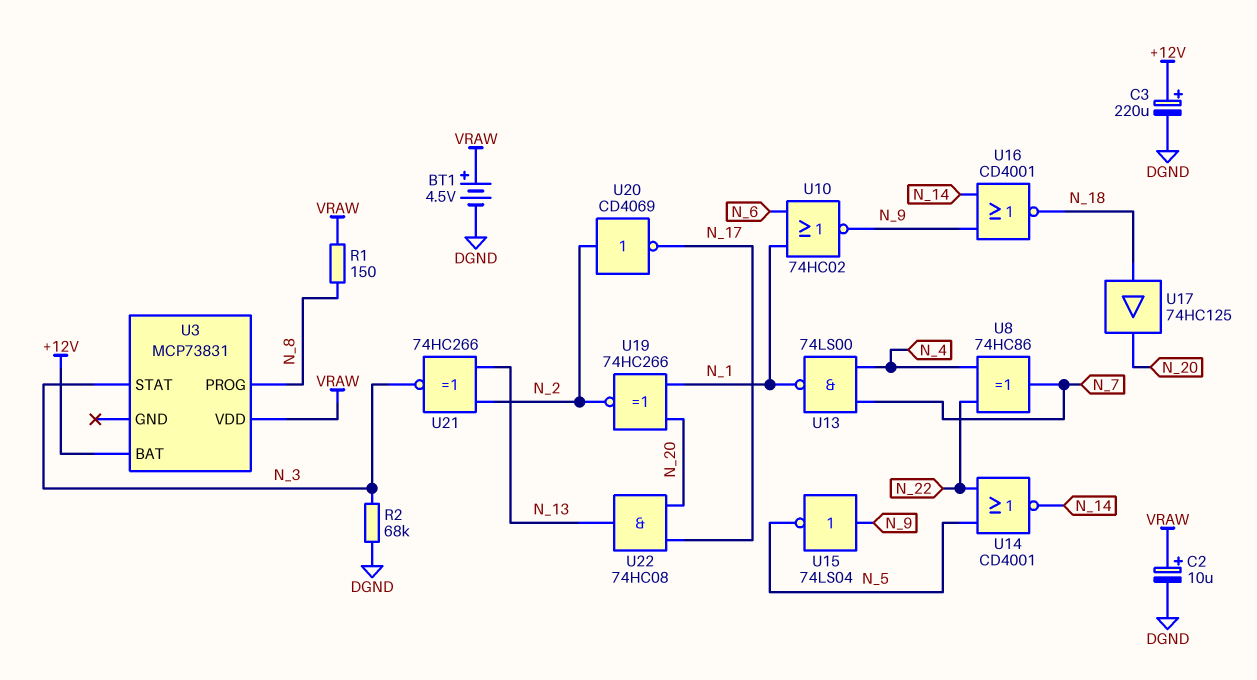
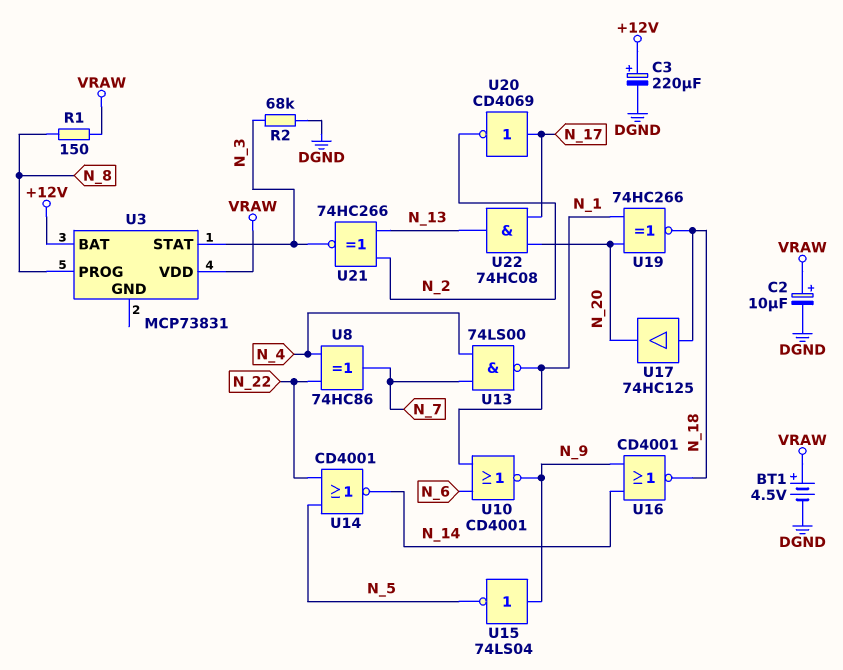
U10: NOR 74HC02 (in N_1, in N_6, out N_9) -> NOR CD4001 (in N_1, in N_6, out N_9)
U19: XNOR 74HC266 (in N_1, in N_20, out N_2) -> XNOR 74HC266 (in N_1, in N_20, out N_18)
U20: NOT CD4069 (in N_2, out N_17) -> NOT CD4069 (in N_17, out N_2)

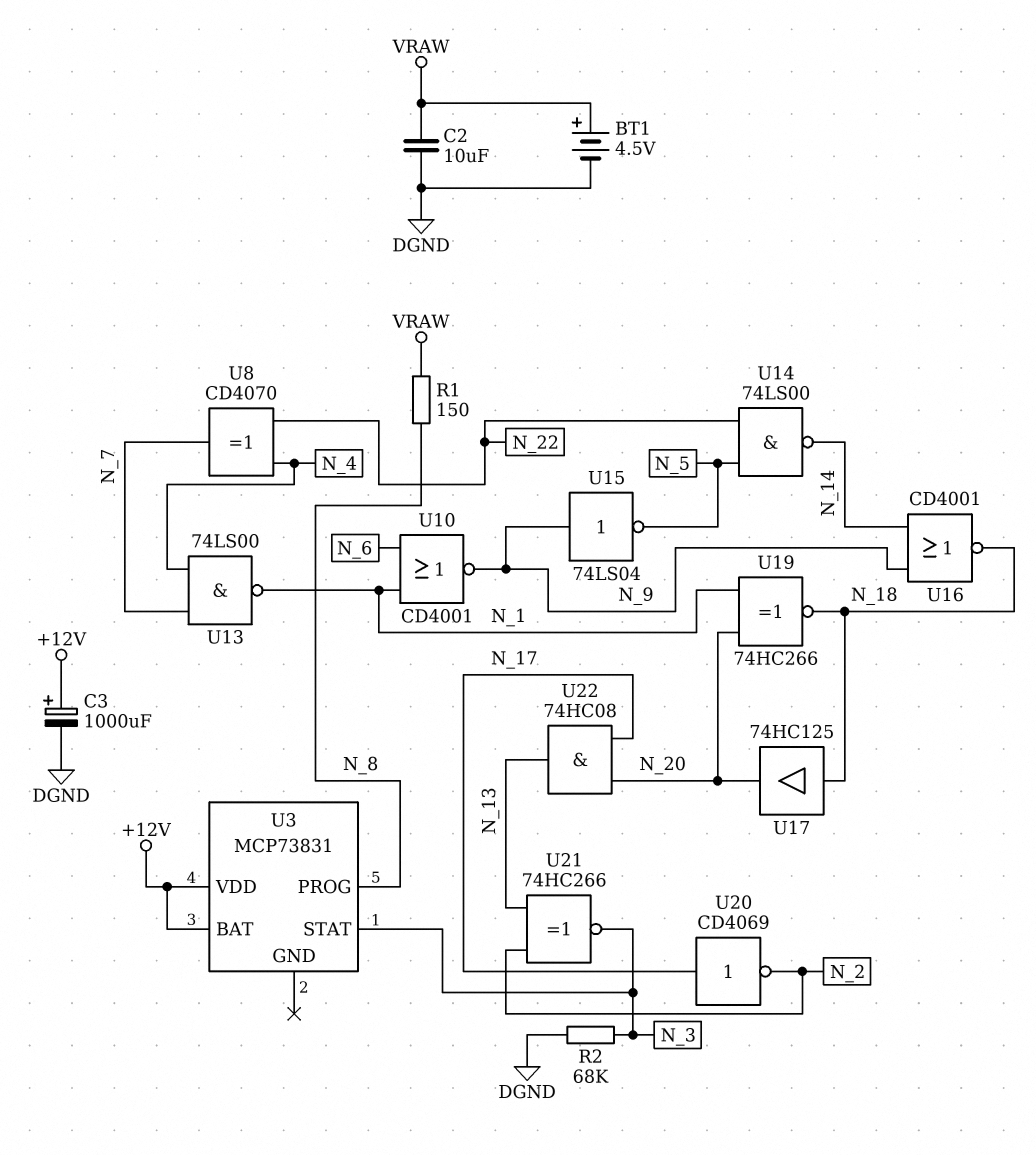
C2: 10uF (plus VRAW, minus DGND) -> 10uF (DGND, VRAW)
C3: 220uF (plus +12V, minus DGND) -> 1000uF (plus +12V, minus DGND)
U3 pin VDD: VRAW -> +12V
U8: XOR 74HC86 (in N_4, in N_22, out N_7) -> XOR CD4070 (in N_4, in N_22, out N_7)
U14: NOR CD4001 (in N_5, in N_22, out N_14) -> NAND 74LS00 (in N_5, in N_22, out N_14)

